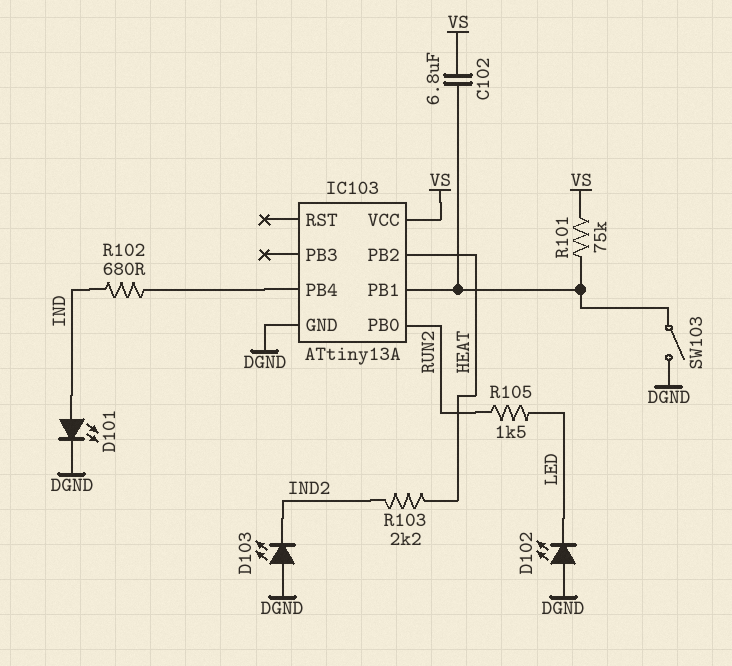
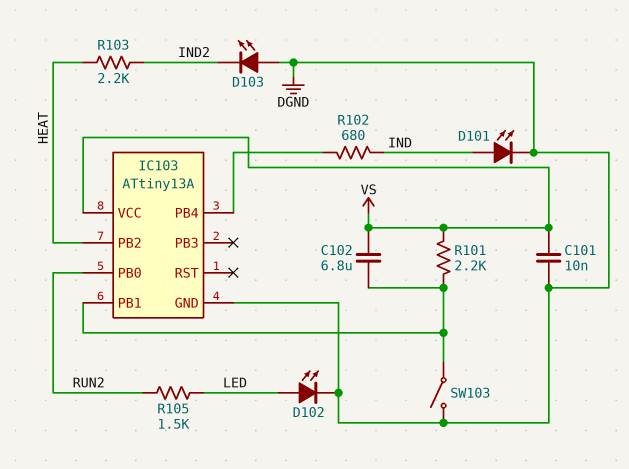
C101: none -> 10nF (DGND, VS)
D102: LED (A DGND, K LED) -> LED (A LED, K DGND)
R101: 75k (IC103/PB1, VS) -> 2.2k (IC103/PB1, VS)

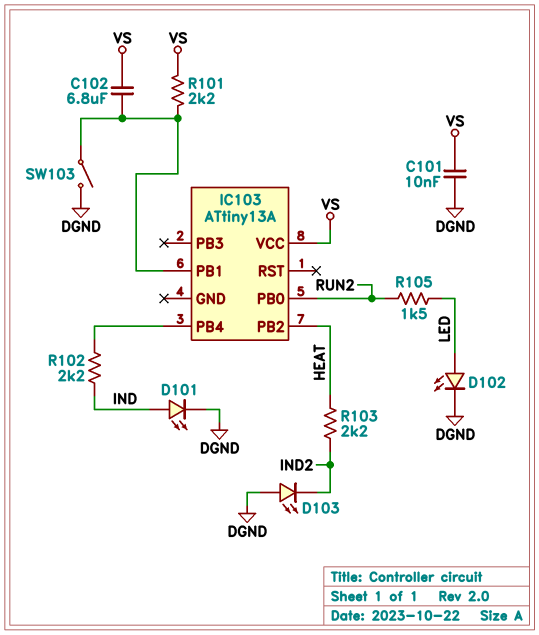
IC103 pin GND: DGND -> none
R102: 680 (IC103/PB4, IND) -> 2.2k (IC103/PB4, IND)

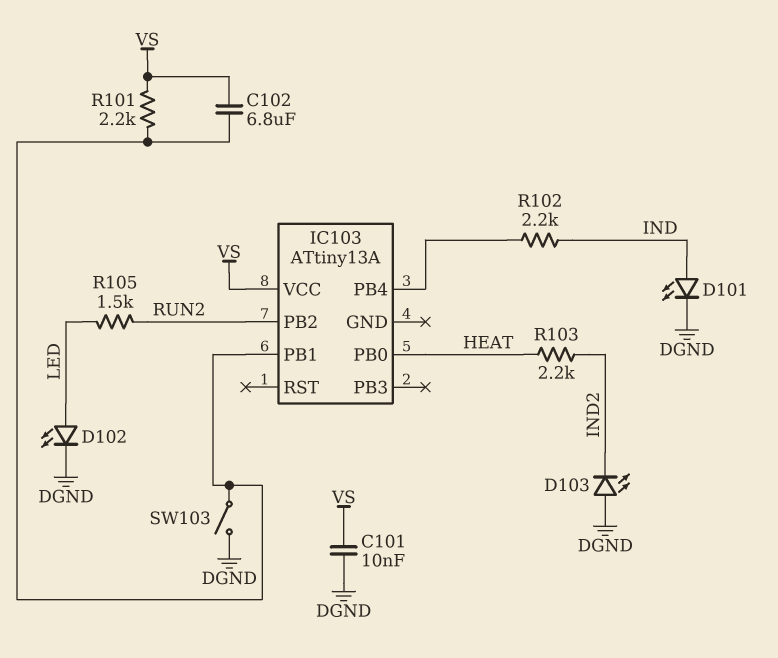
IC103 pin PB0: RUN2 -> HEAT
IC103 pin PB2: HEAT -> RUN2

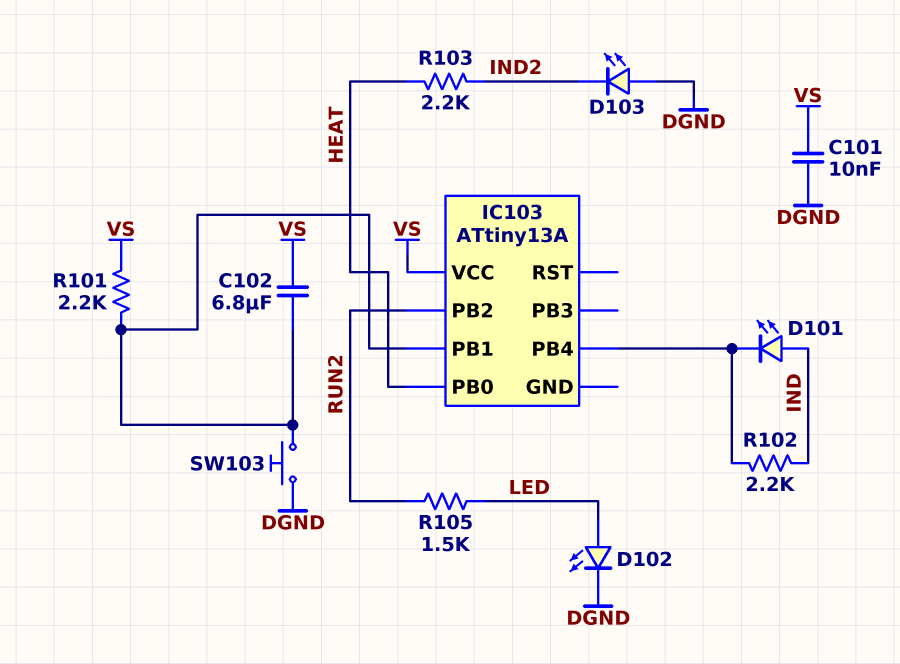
D101: LED (A IND, K DGND) -> LED (A IND, K IC103/PB4)
SW103: switch (DGND, IC103/PB1) -> button (DGND, IC103/PB1)

